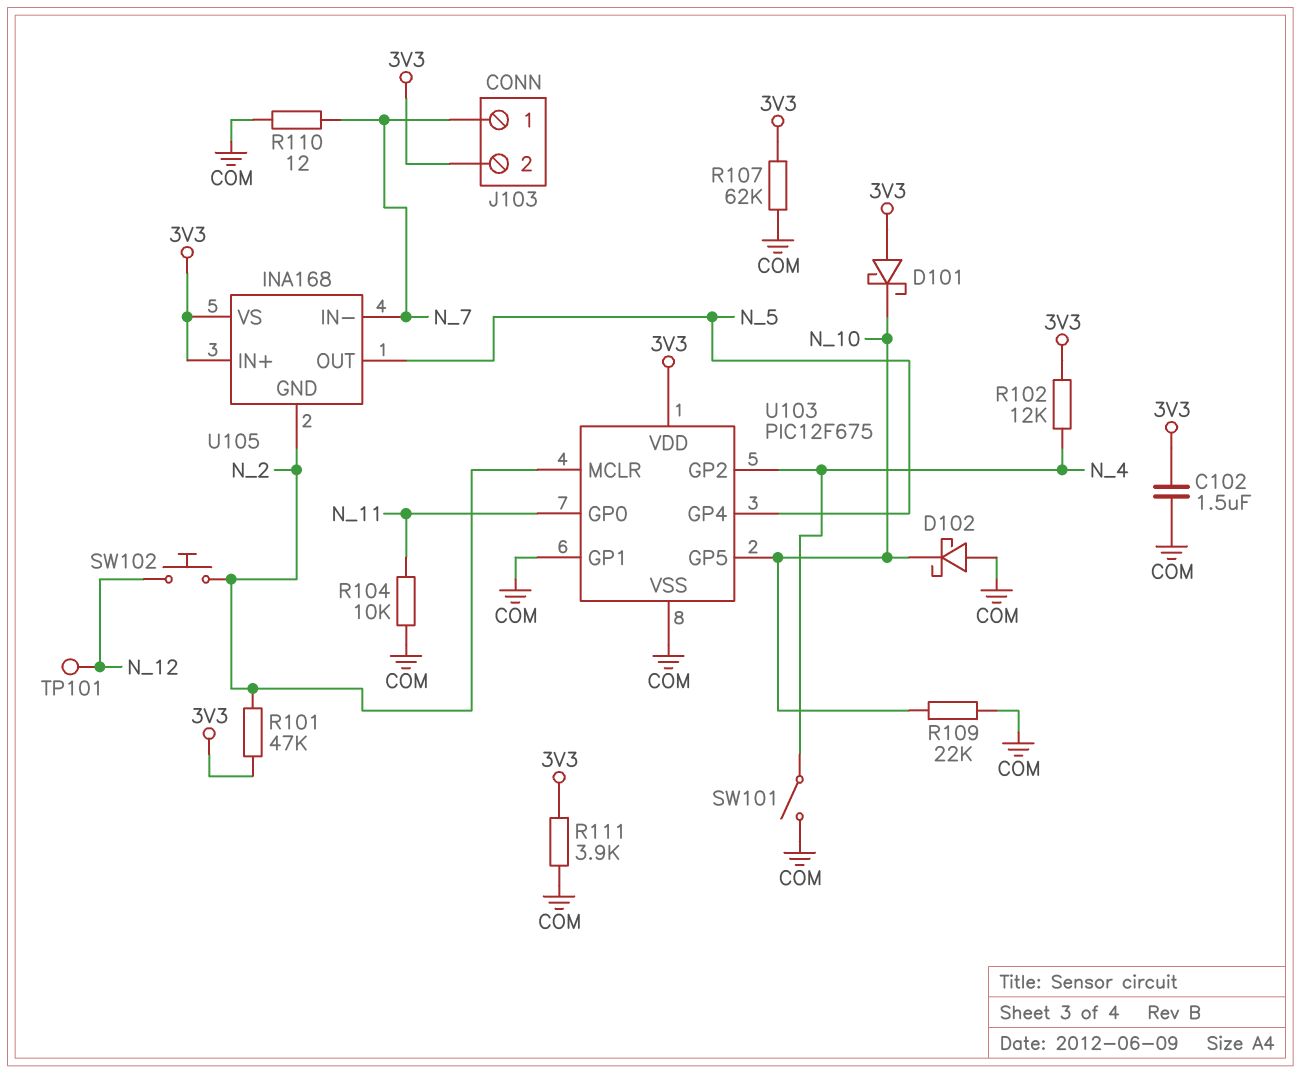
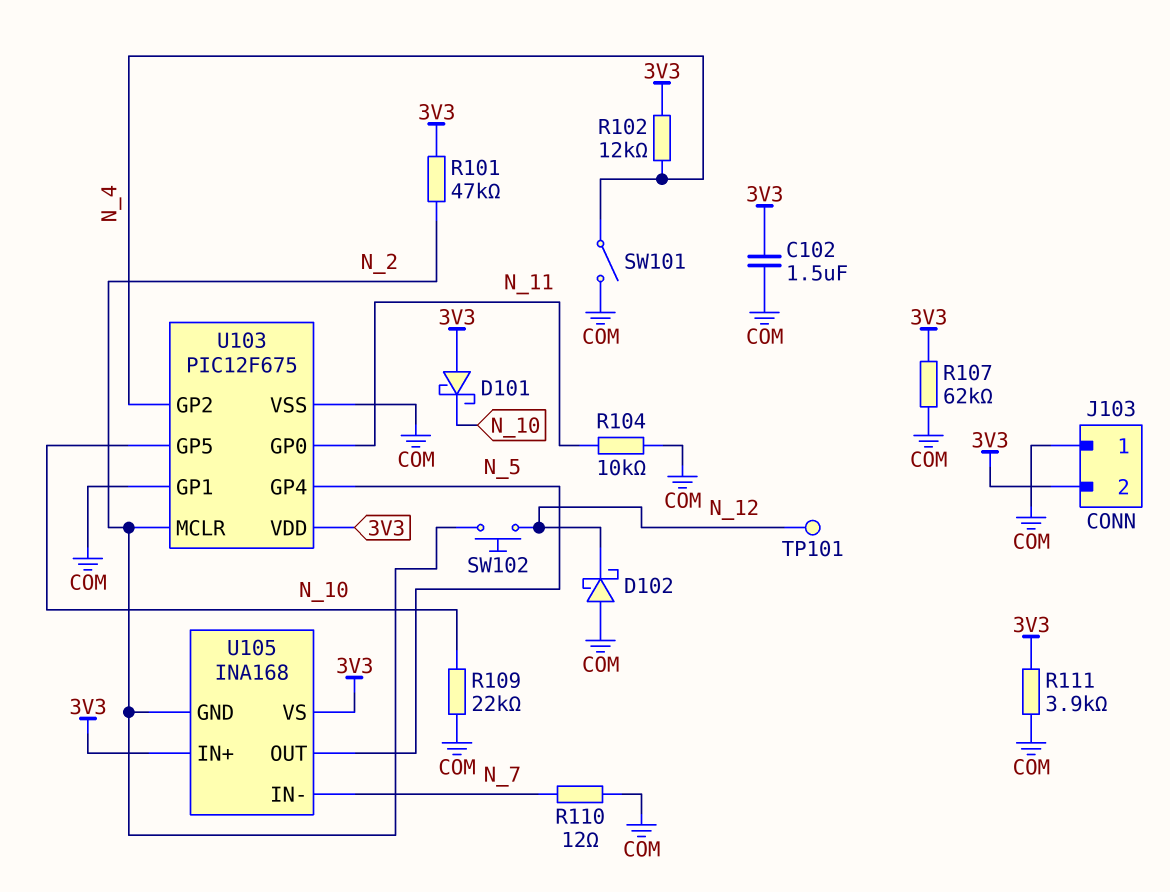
D102: schottky (A COM, K N_10) -> schottky (A COM, K N_12)
J103 pin 1: N_7 -> COM

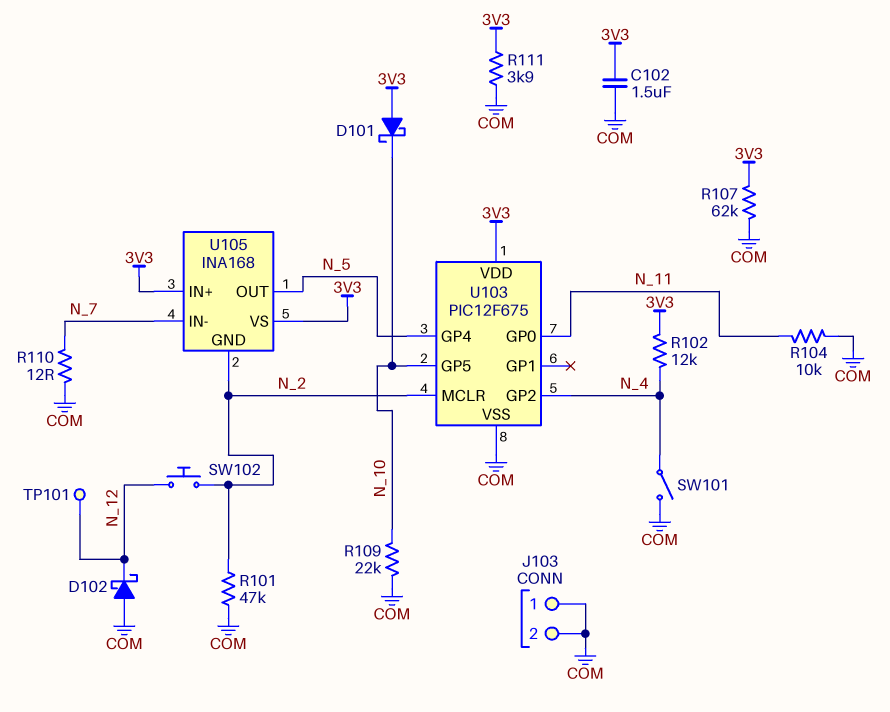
J103 pin 2: 3V3 -> COM
R101: 47k (3V3, N_2) -> 47k (COM, N_2)
U103 pin GP1: COM -> none

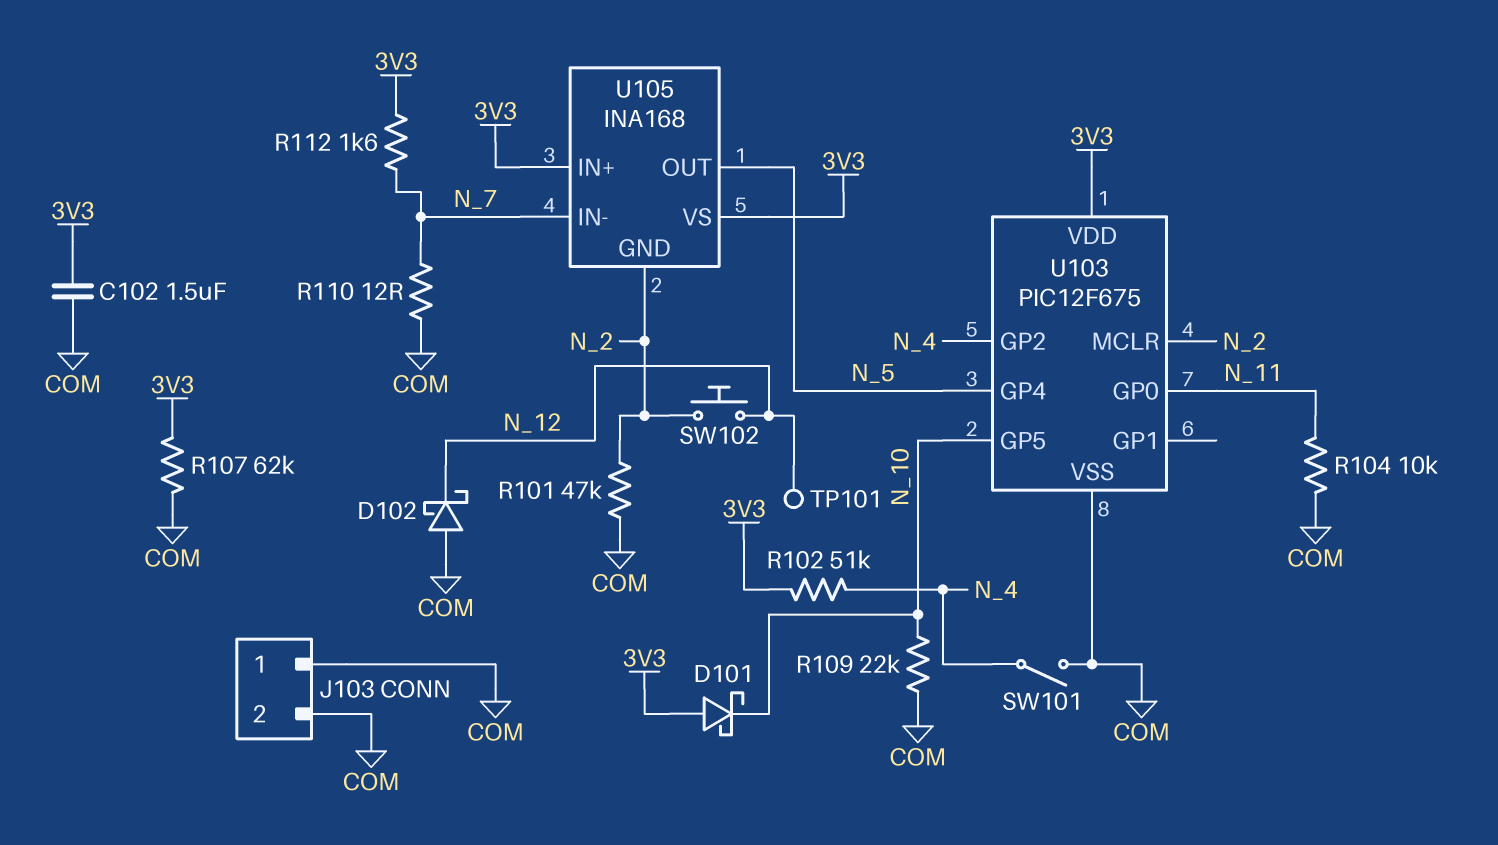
R102: 12k (3V3, N_4) -> 51k (3V3, N_4)
R111: 3.9k (3V3, COM) -> none
R112: none -> 1.6k (3V3, N_7)

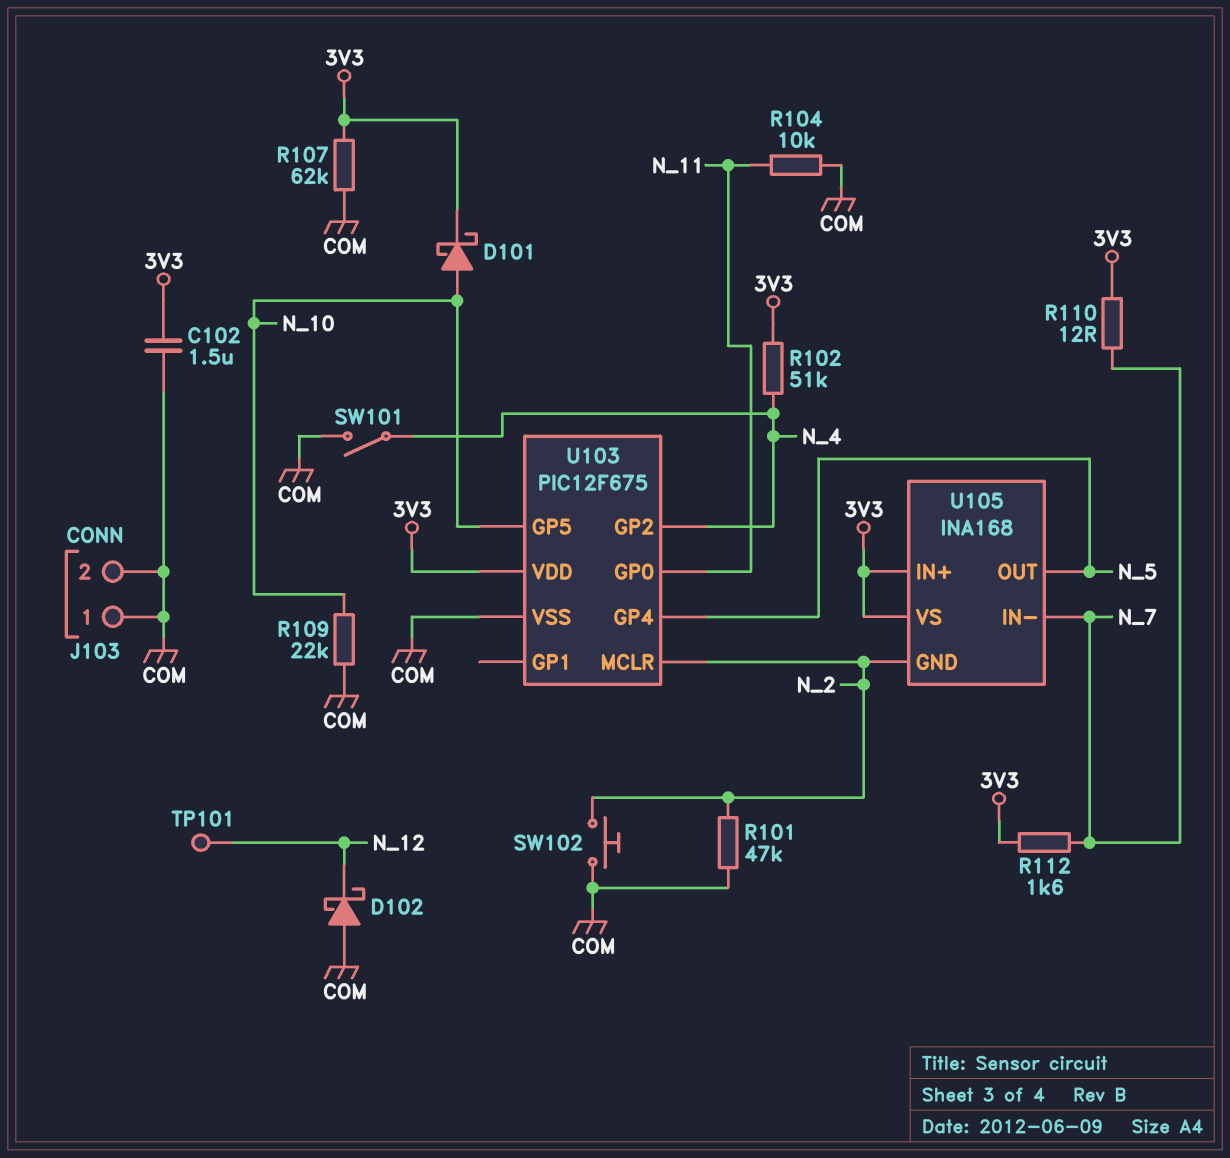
D101: schottky (A 3V3, K N_10) -> schottky (A N_10, K 3V3)
R110: 12 (COM, N_7) -> 12 (3V3, N_7)
SW102: button (N_2, N_12) -> button (COM, N_2)

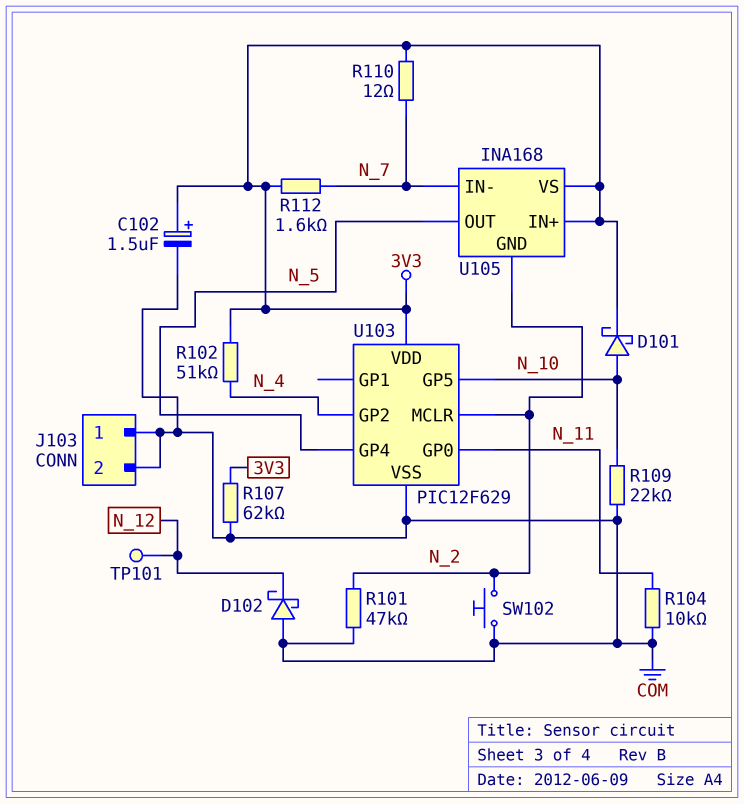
C102: 1.5uF (3V3, COM) -> 1.5uF (plus 3V3, minus COM)
SW101: switch (COM, N_4) -> none
U103: PIC12F675 -> PIC12F629

